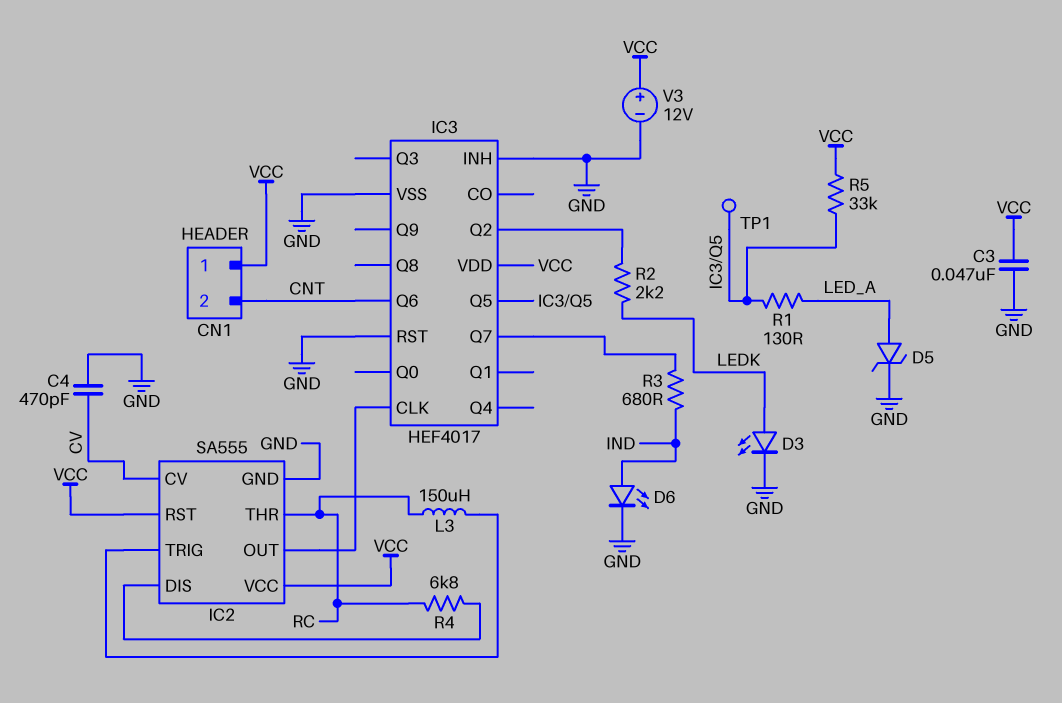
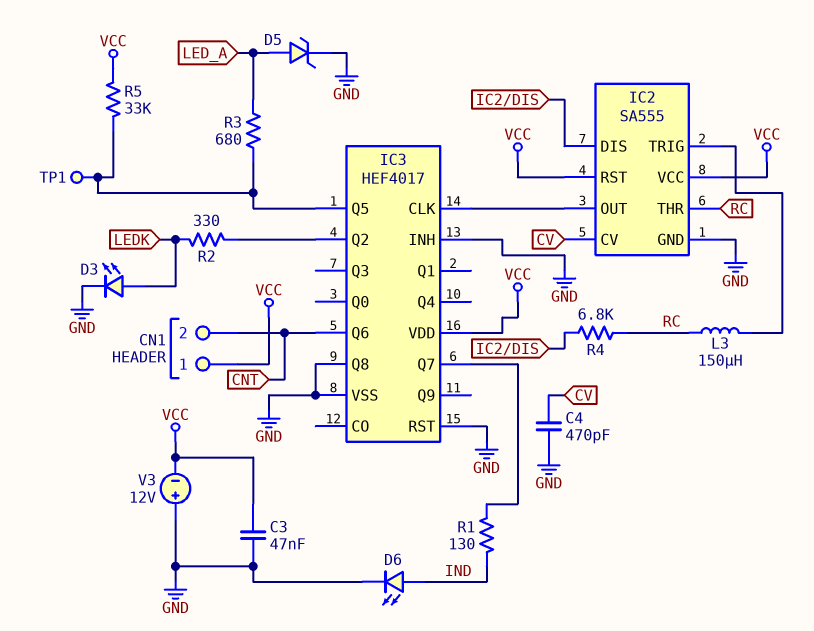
IC3 pin Q8: none -> GND
R1: 130 (IC3/Q5, LED_A) -> 130 (IC3/Q7, IND)
R2: 2.2k (IC3/Q2, LEDK) -> 330 (IC3/Q2, LEDK)
R3: 680 (IC3/Q7, IND) -> 680 (IC3/Q5, LED_A)
V3: 12V (plus VCC, minus GND) -> 12V (plus GND, minus VCC)

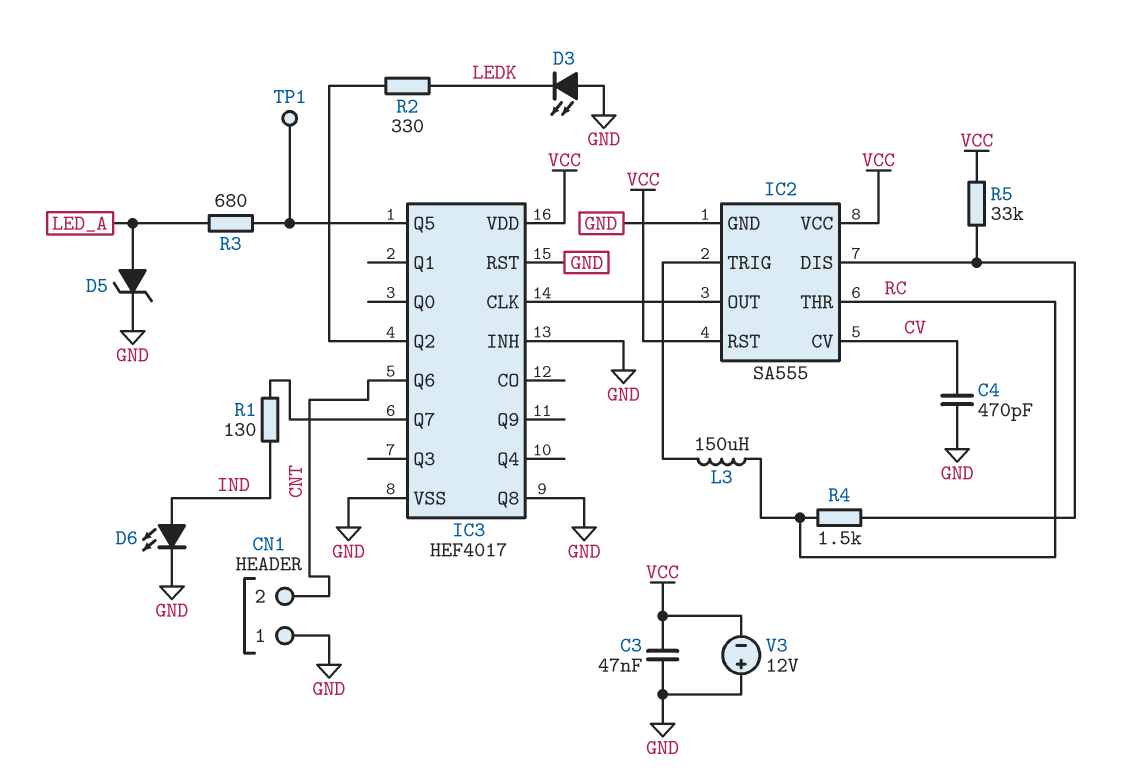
CN1 pin 1: VCC -> GND
D3: LED (A LEDK, K GND) -> LED (A GND, K LEDK)
R4: 6.8k (IC2/DIS, RC) -> 1.5k (IC2/DIS, RC)
R5: 33k (IC3/Q5, VCC) -> 33k (IC2/DIS, VCC)

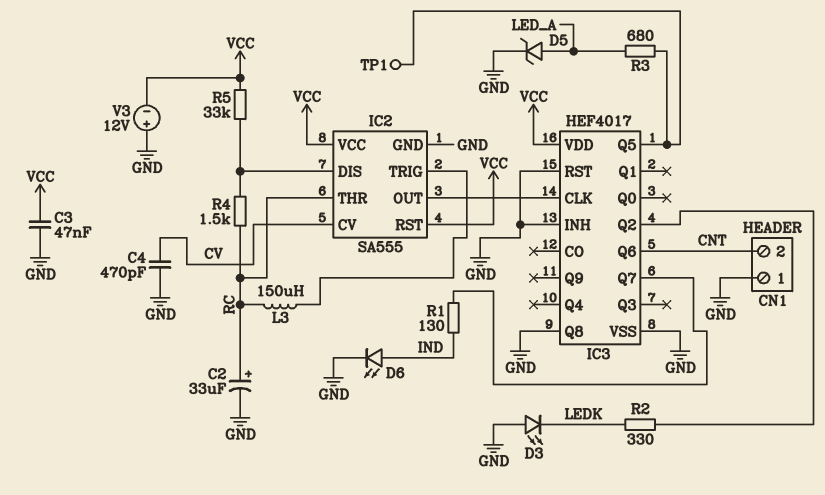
C2: none -> 33uF (plus RC, minus GND)

